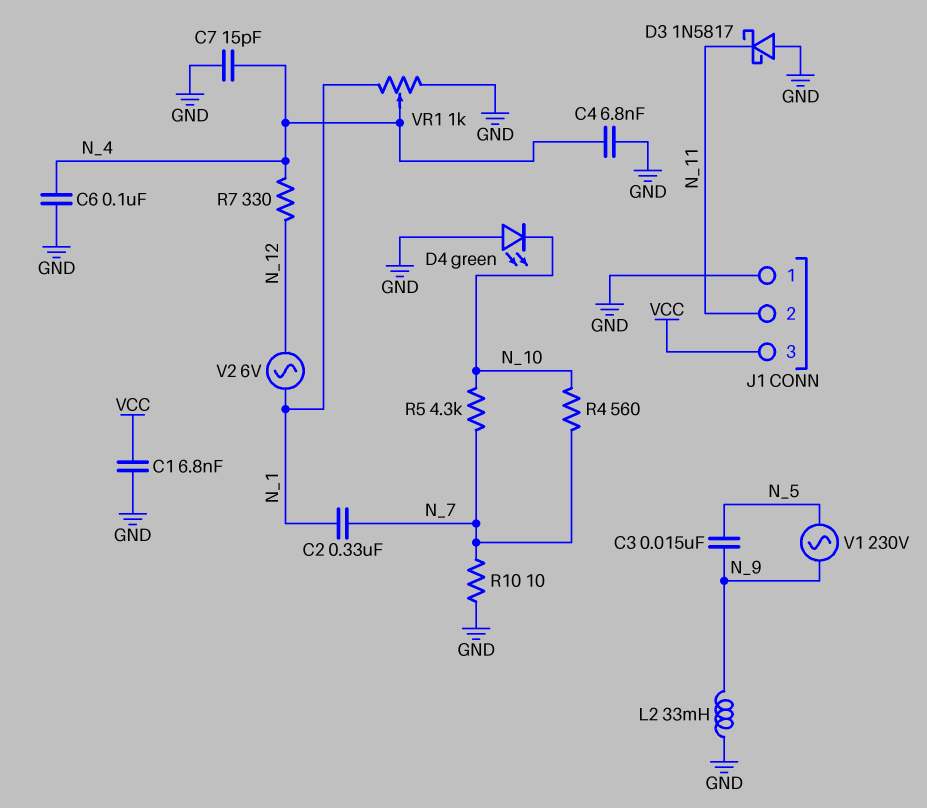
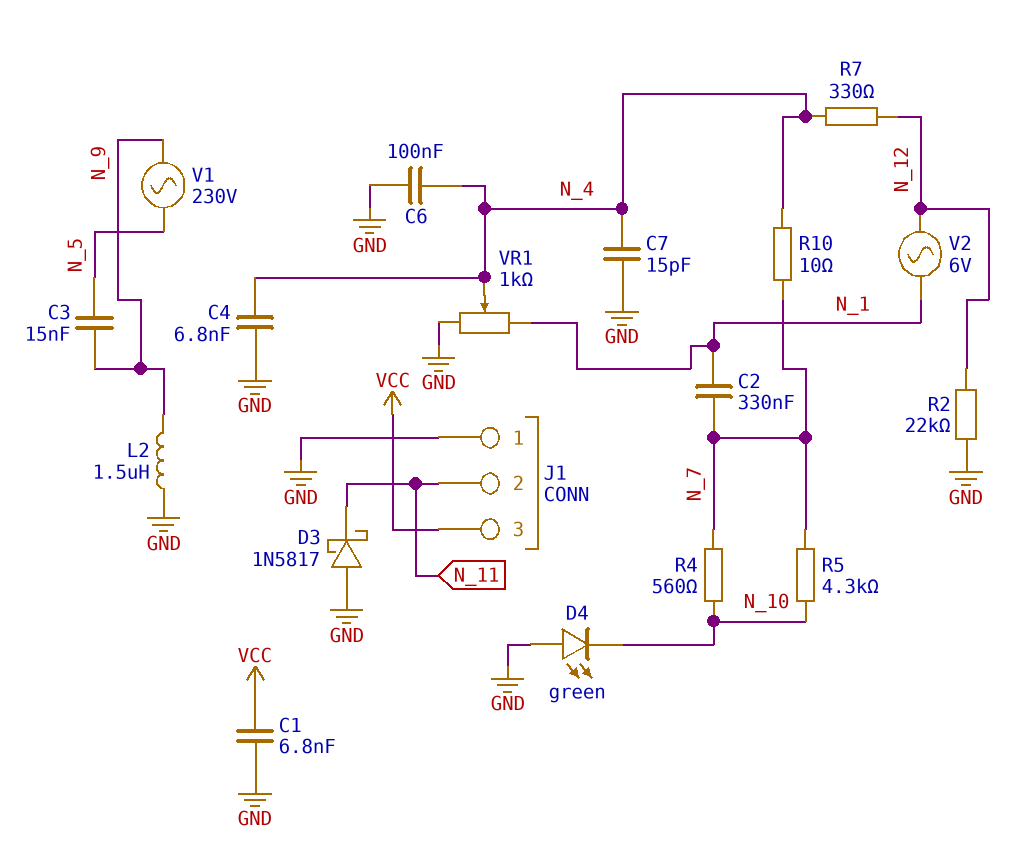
L2: 33mH (GND, N_9) -> 1.5uH (GND, N_9)
R2: none -> 22k (GND, N_12)
R10: 10 (GND, N_7) -> 10 (N_4, N_7)

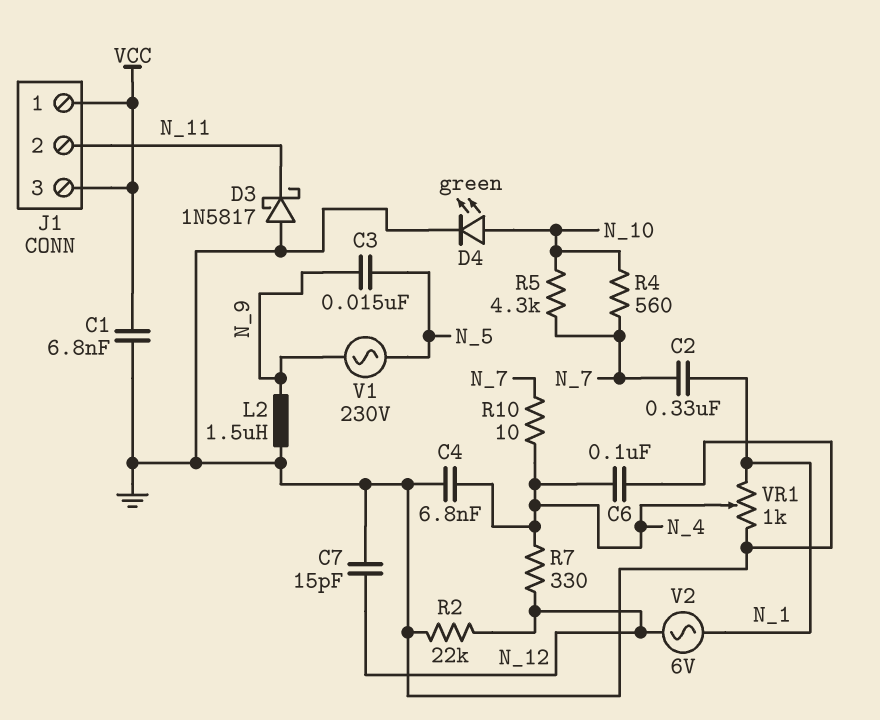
C7: 15pF (GND, N_4) -> 15pF (GND, N_12)
D4: LED green (A GND, K N_10) -> LED green (A N_10, K GND)
J1 pin 1: GND -> VCC

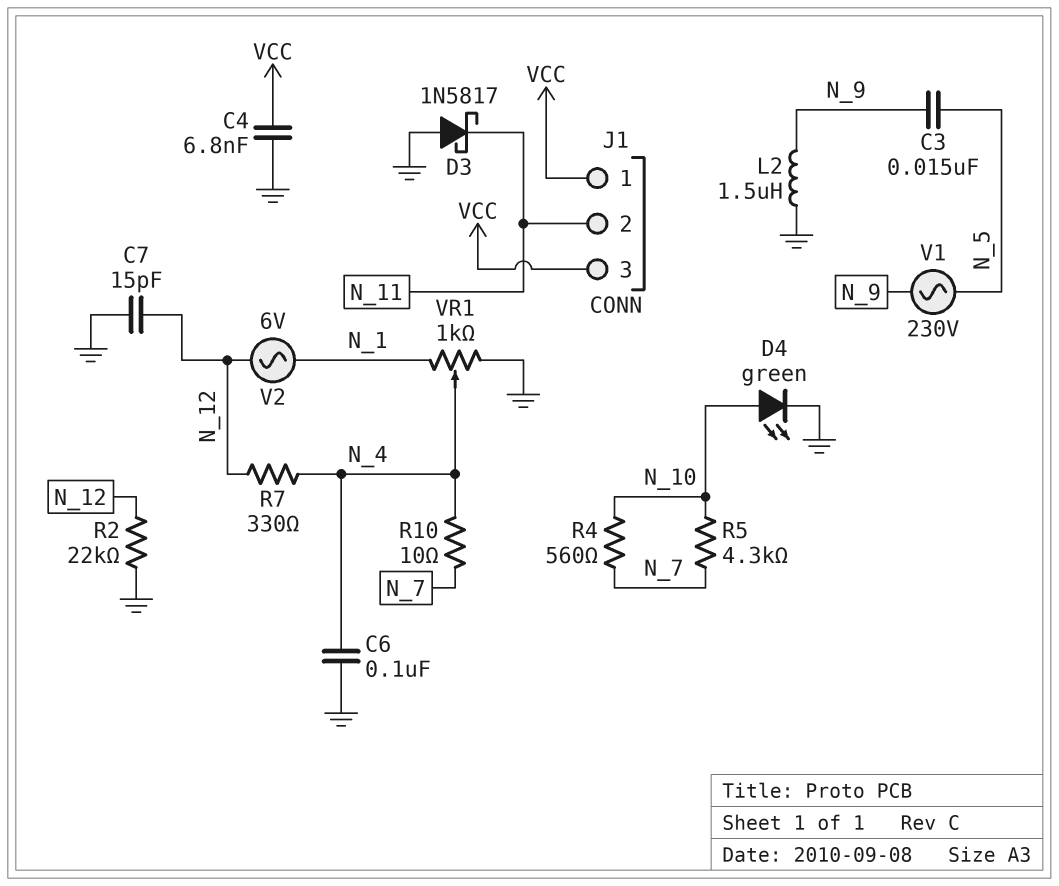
C1: 6.8nF (GND, VCC) -> none
C2: 330nF (N_1, N_7) -> none
C4: 6.8nF (GND, N_4) -> 6.8nF (GND, VCC)

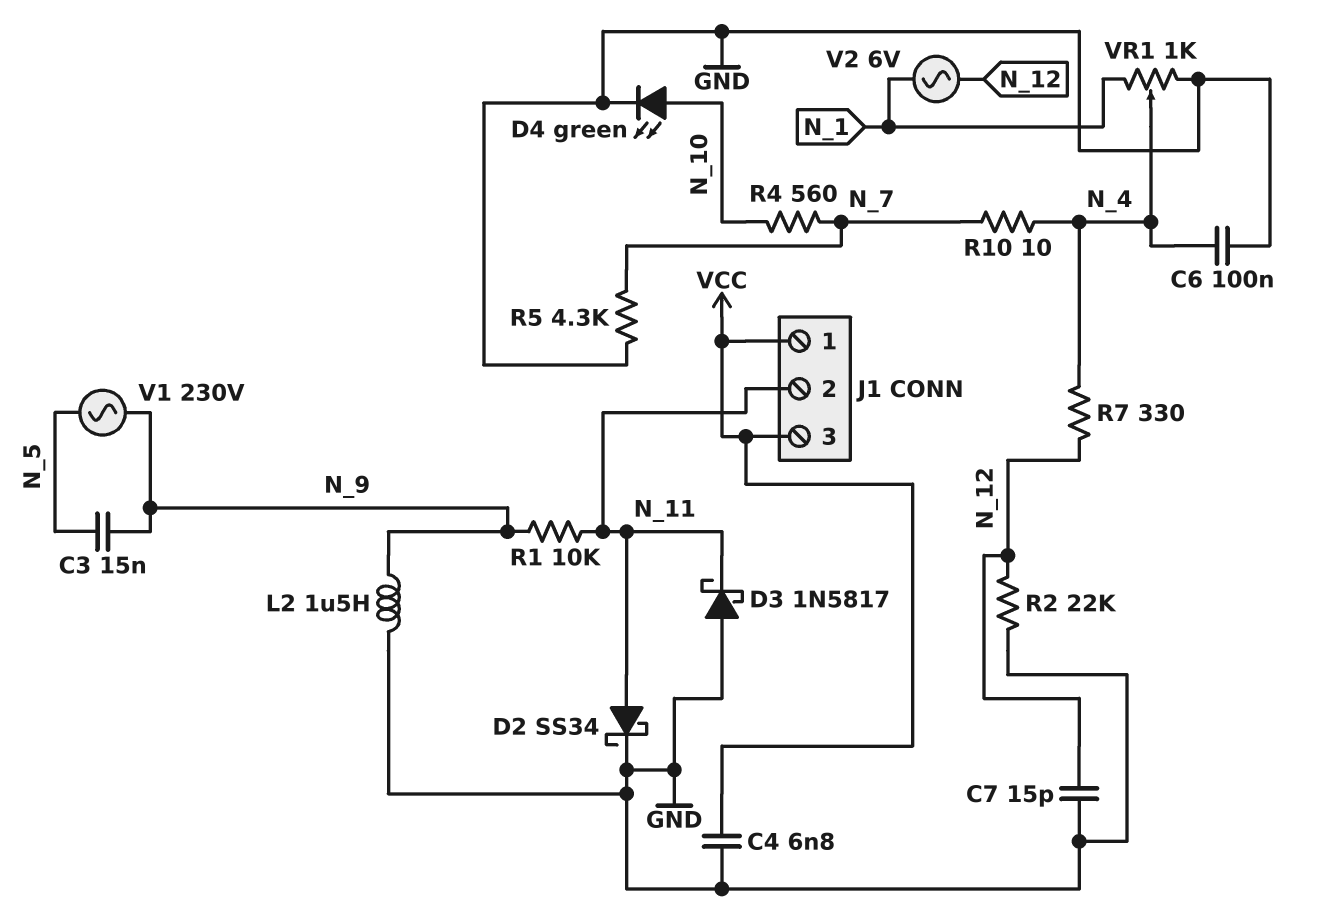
D2: none -> schottky SS34 (A N_11, K GND)
R1: none -> 10k (N_9, N_11)
R5: 4.3k (N_7, N_10) -> 4.3k (GND, N_7)

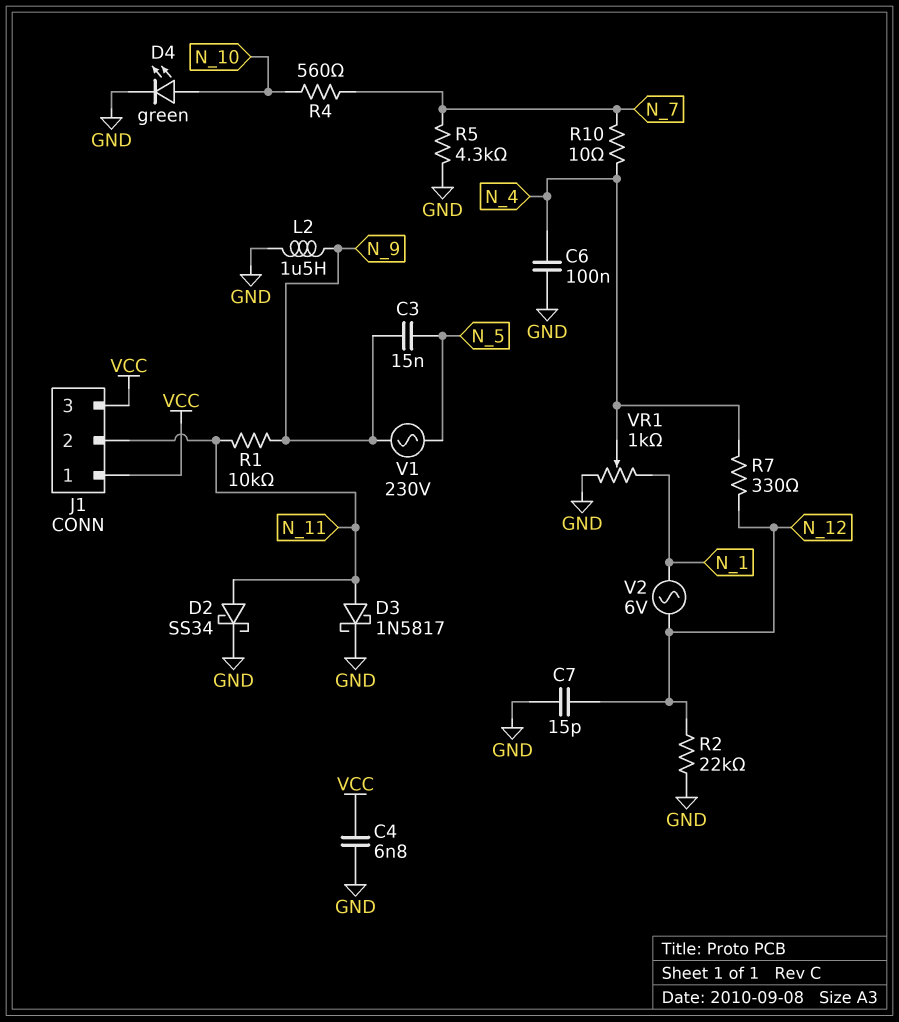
D3: schottky 1N5817 (A GND, K N_11) -> schottky 1N5817 (A N_11, K GND)

